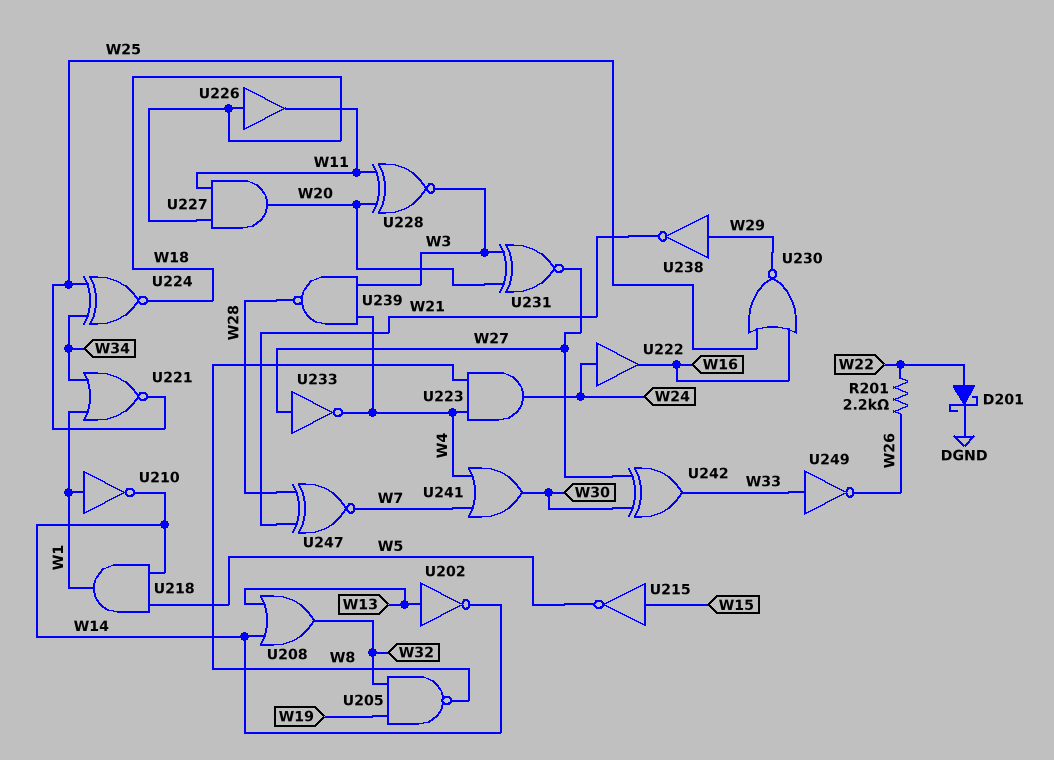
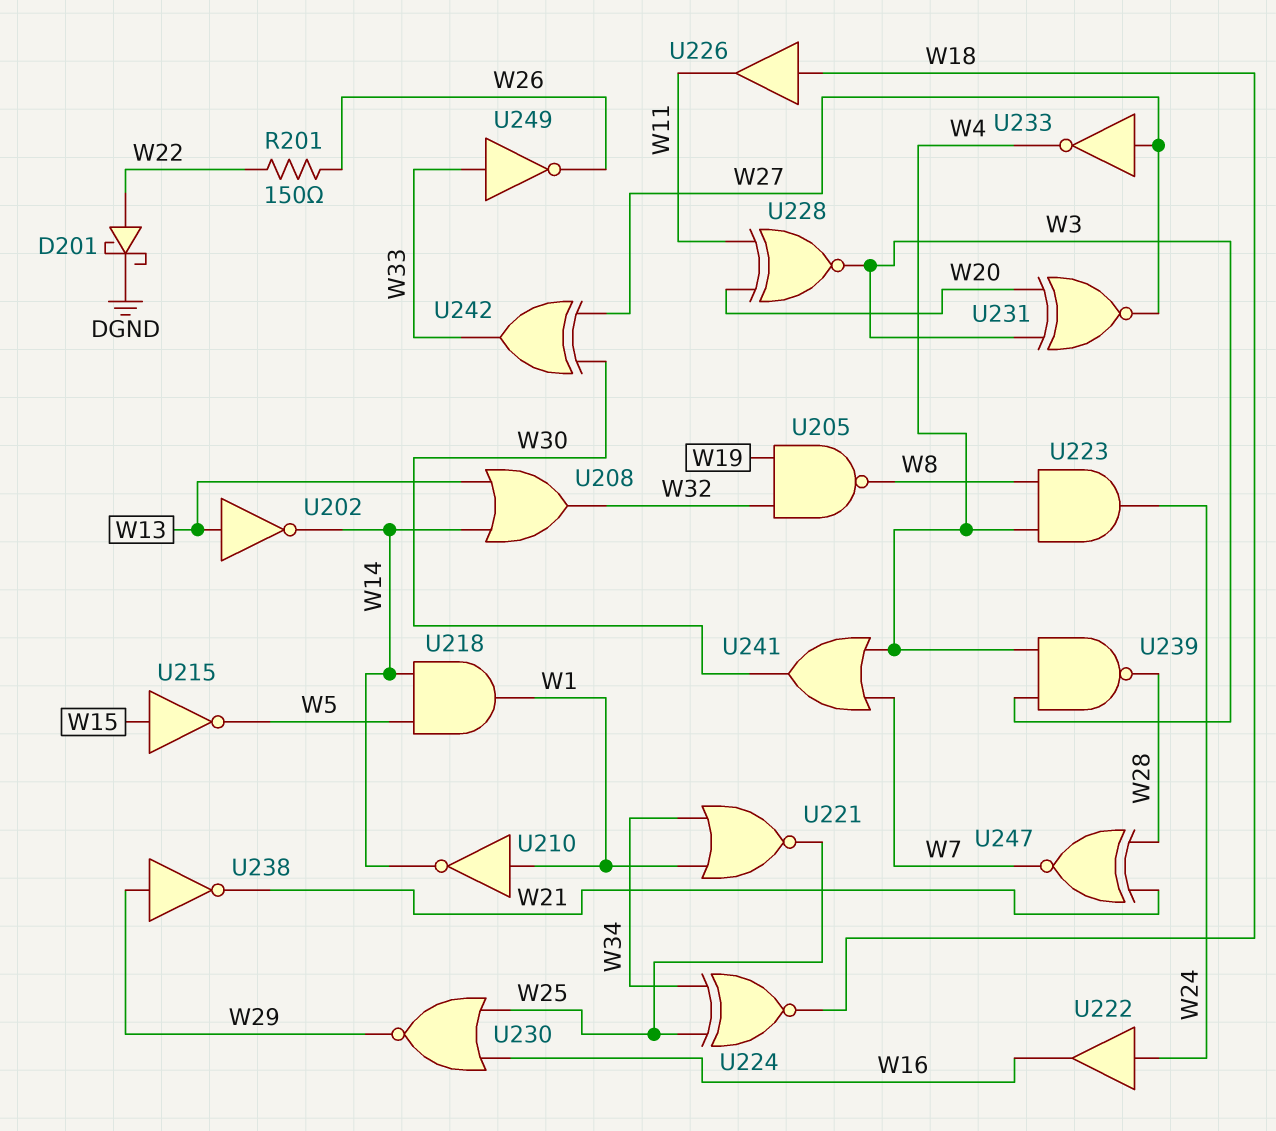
R201: 2.2k (W22, W26) -> 150 (W22, W26)
U227: AND (in W11, in W18, out W20) -> none

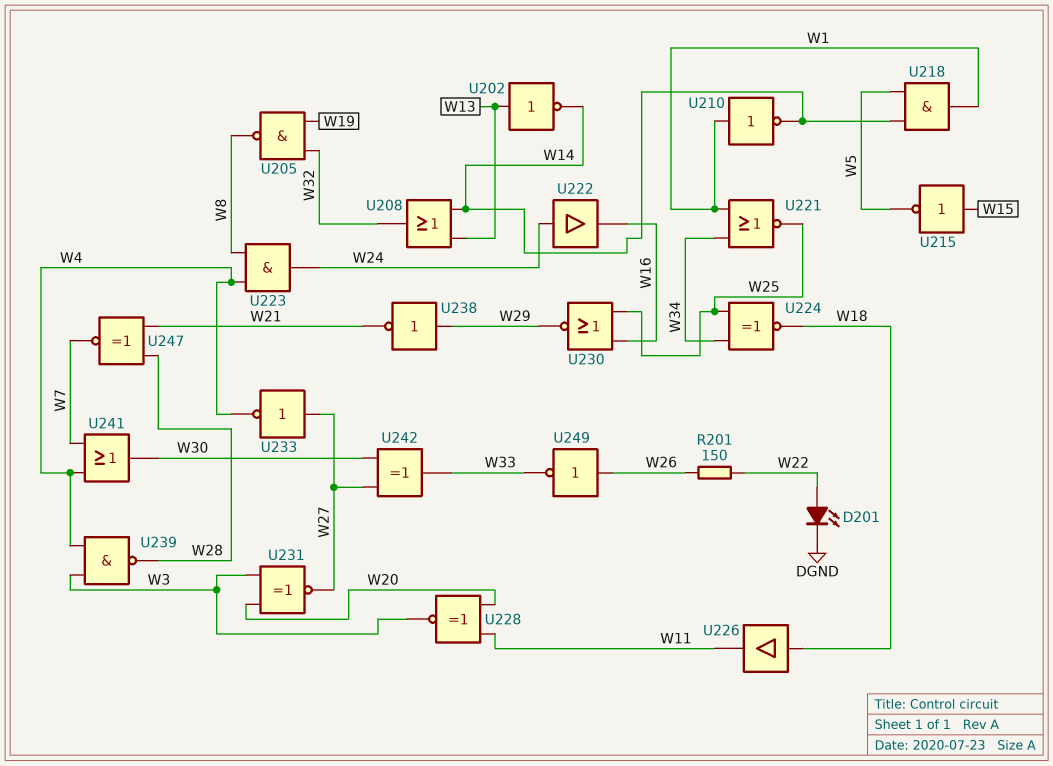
D201: schottky (A W22, K DGND) -> LED (A W22, K DGND)
U249: NOT (in W33, out W26) -> NOT (in W26, out W33)

